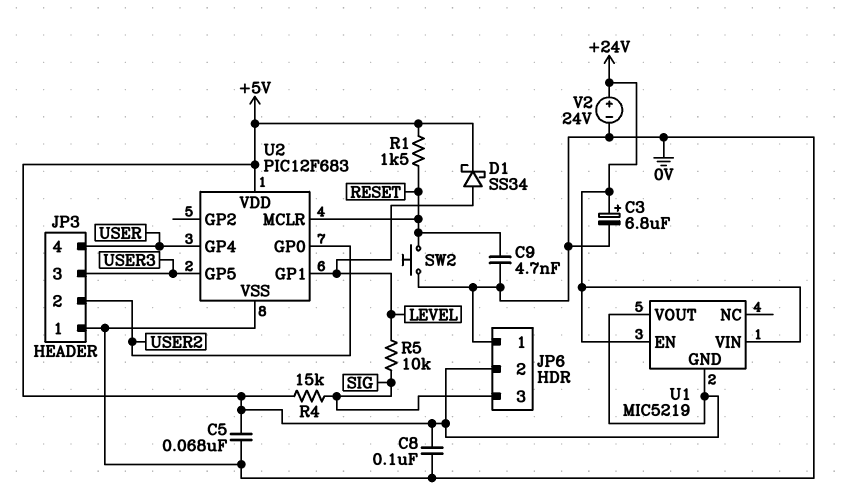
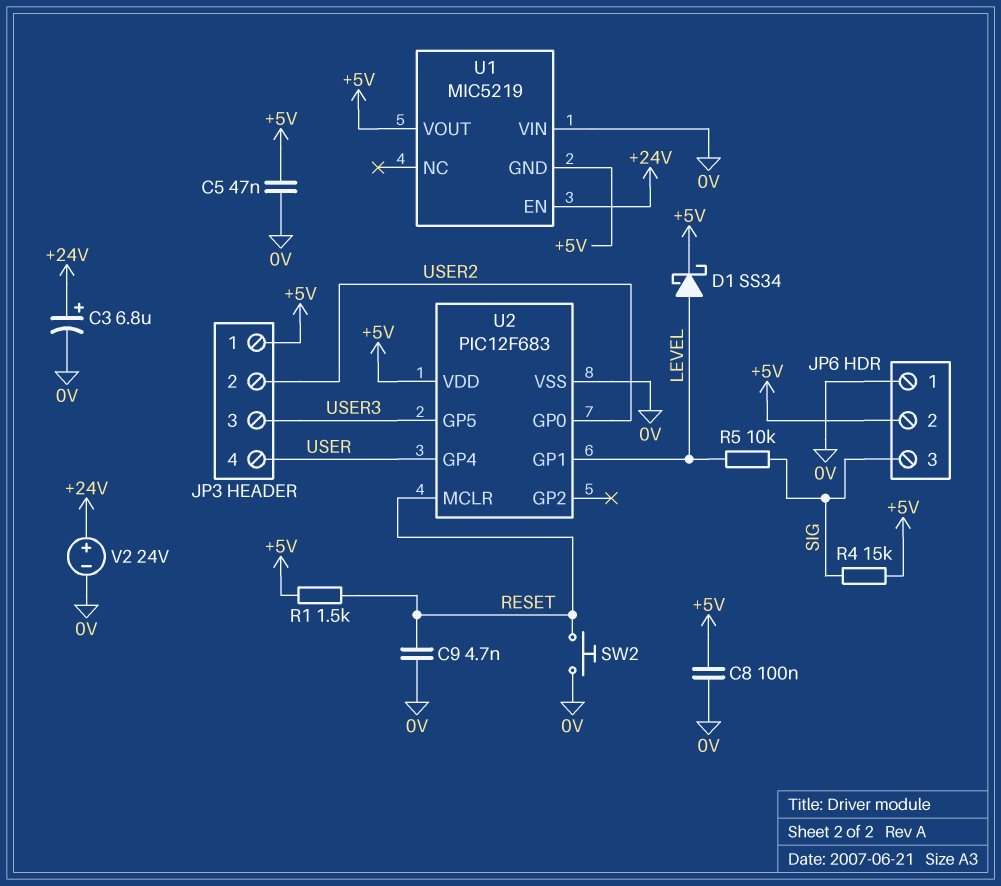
C5: 68nF (+5V, 0V) -> 47nF (+5V, 0V)
JP3 pin 1: 0V -> +5V
U1 pin VIN: +24V -> 0V

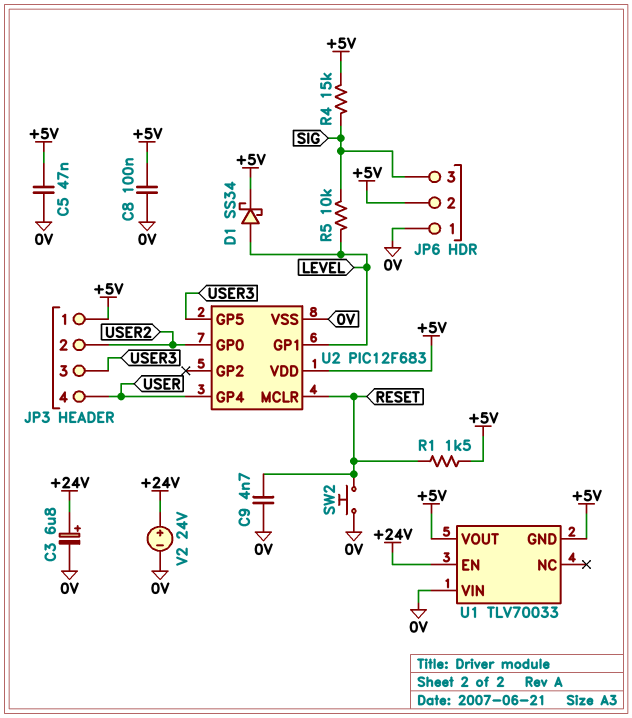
U1: MIC5219 -> TLV70033

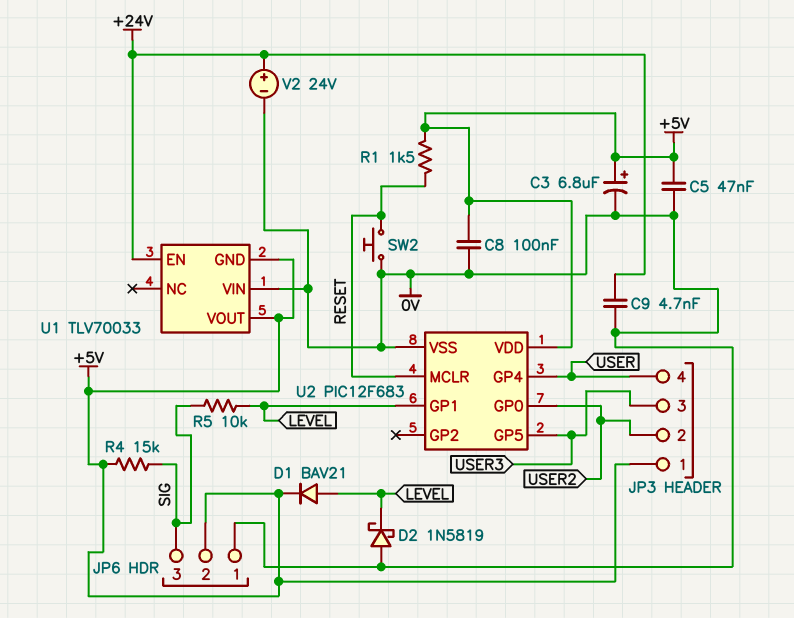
C3: 6.8uF (plus +24V, minus 0V) -> 6.8uF (plus +5V, minus 0V)
C9: 4.7nF (0V, RESET) -> 4.7nF (+24V, 0V)
D1: schottky SS34 (A LEVEL, K +5V) -> diode BAV21 (A LEVEL, K +5V)
D2: none -> schottky 1N5819 (A 0V, K LEVEL)

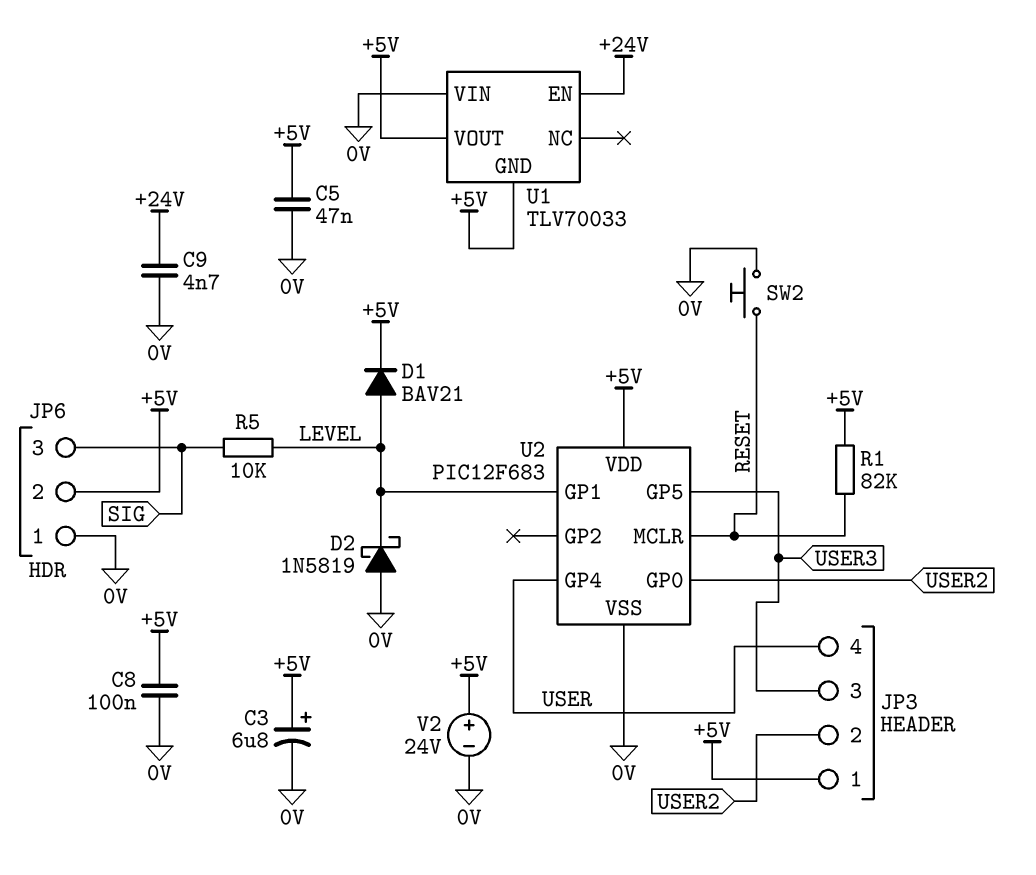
R1: 1.5k (+5V, RESET) -> 82k (+5V, RESET)
R4: 15k (+5V, SIG) -> none
V2: 24V (plus +24V, minus 0V) -> 24V (plus +5V, minus 0V)

